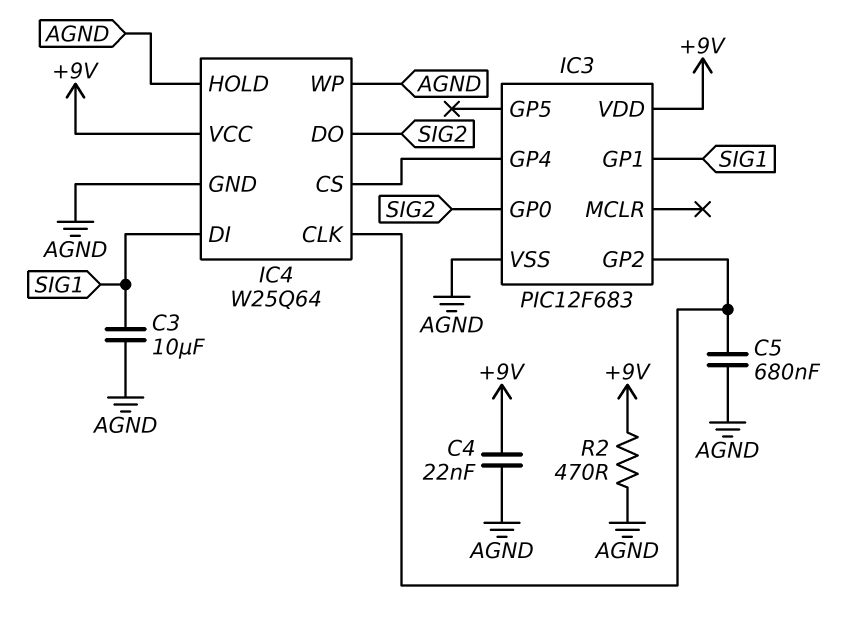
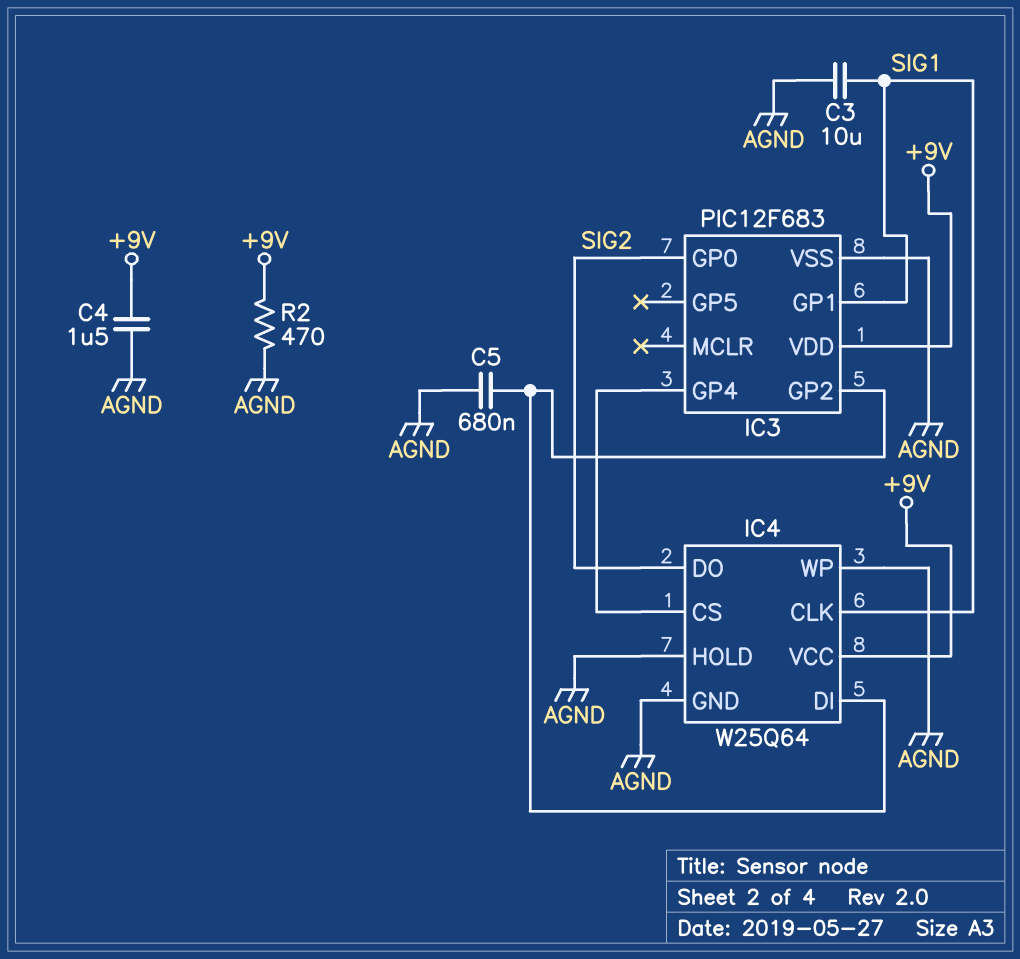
C4: 22nF (+9V, AGND) -> 1.5uF (+9V, AGND)
IC4 pin CLK: IC3/GP2 -> SIG1
IC4 pin DI: SIG1 -> IC3/GP2

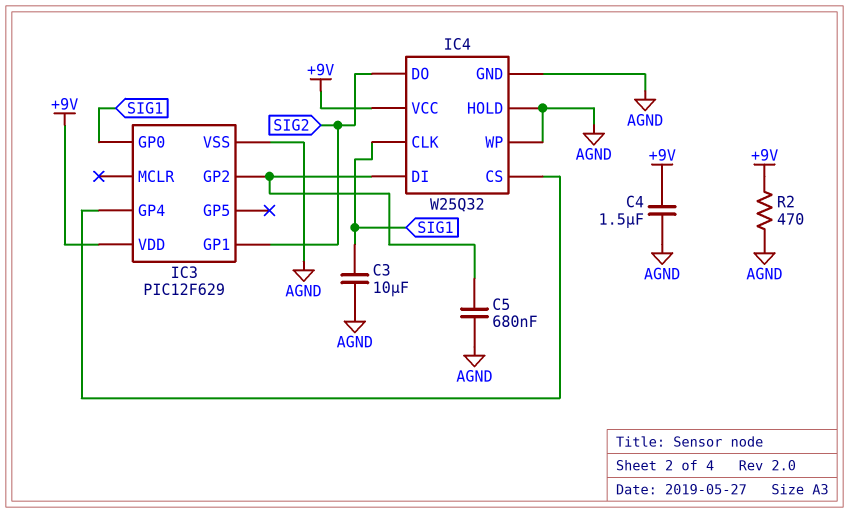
IC3: PIC12F683 -> PIC12F629
IC3 pin GP0: SIG2 -> SIG1
IC3 pin GP1: SIG1 -> SIG2
IC4: W25Q64 -> W25Q32

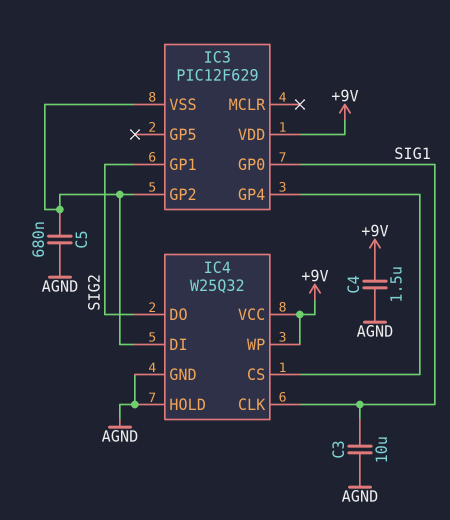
IC3 pin VSS: AGND -> IC3/GP2
IC4 pin WP: AGND -> +9V
R2: 470 (+9V, AGND) -> none

